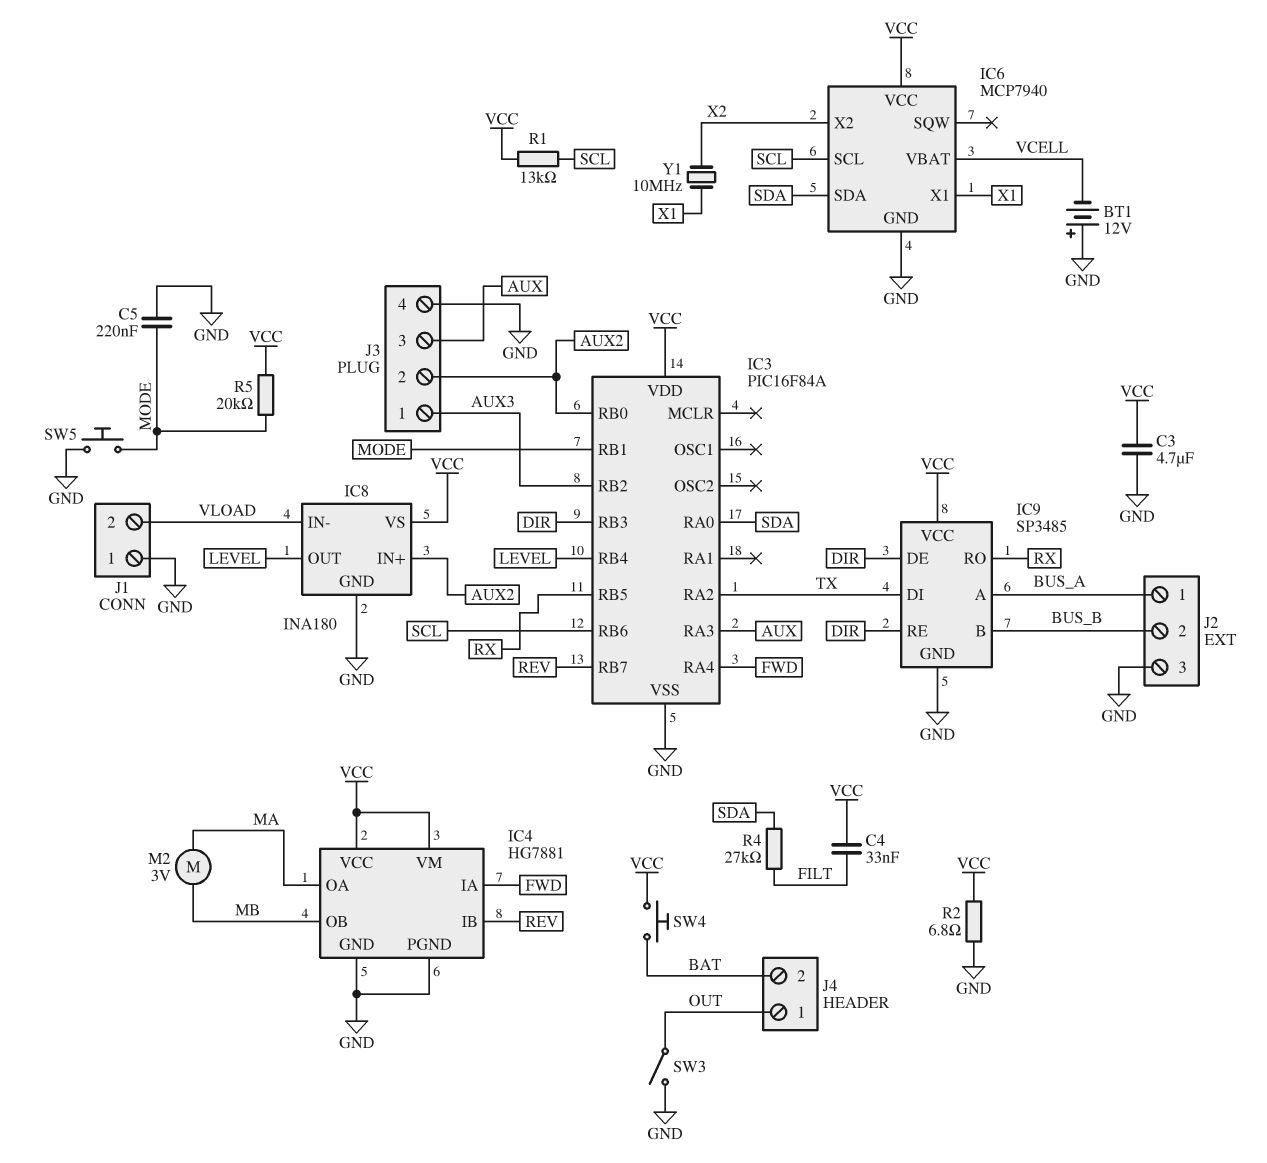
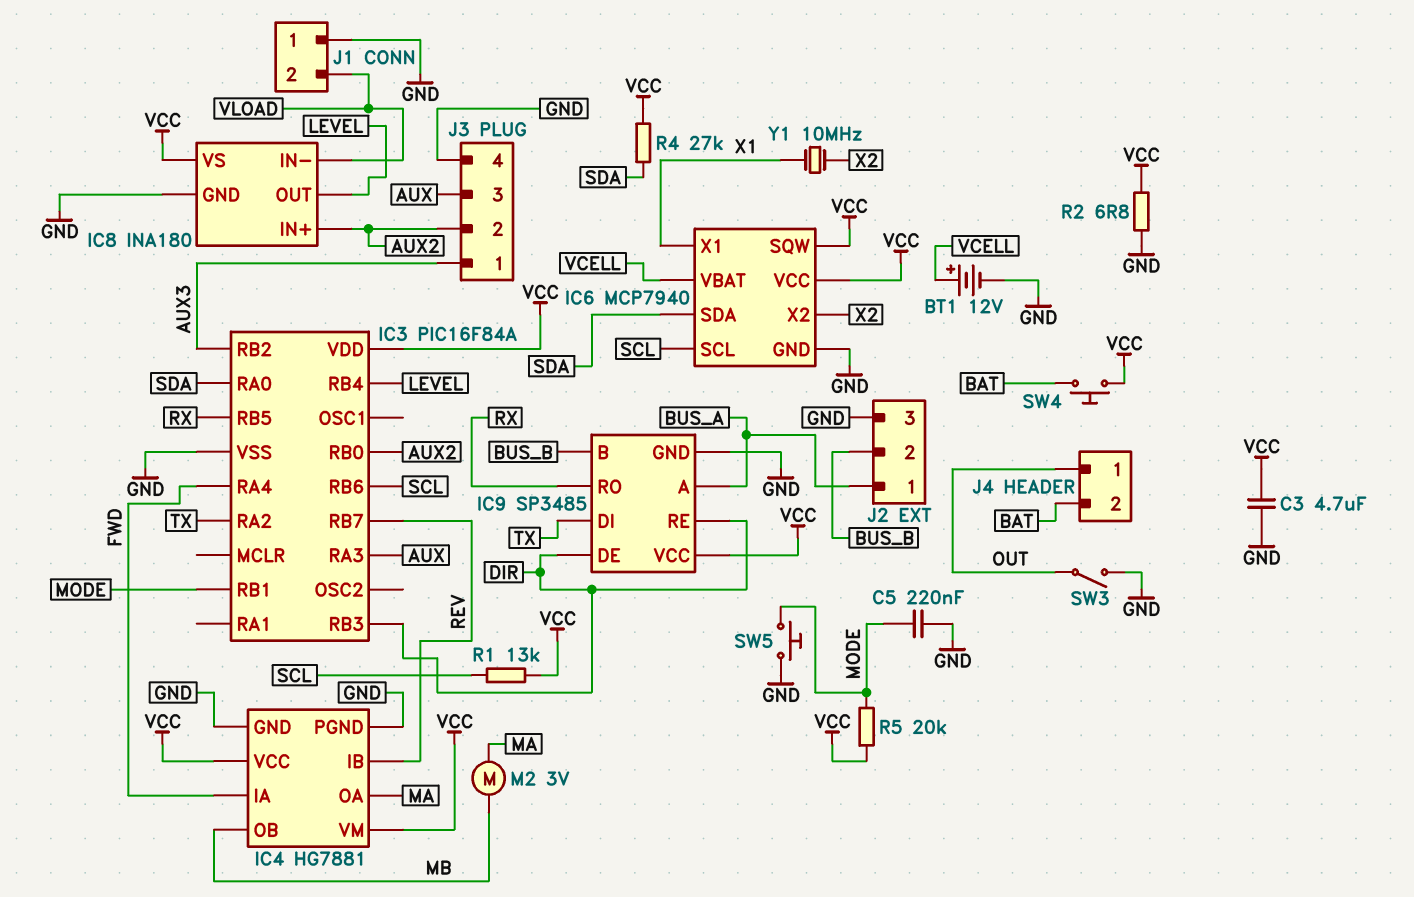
BT1: 12V (plus GND, minus VCELL) -> 12V (plus VCELL, minus GND)
C4: 33nF (FILT, VCC) -> none
IC6 pin SQW: none -> VCC
R4: 27k (FILT, SDA) -> 27k (SDA, VCC)

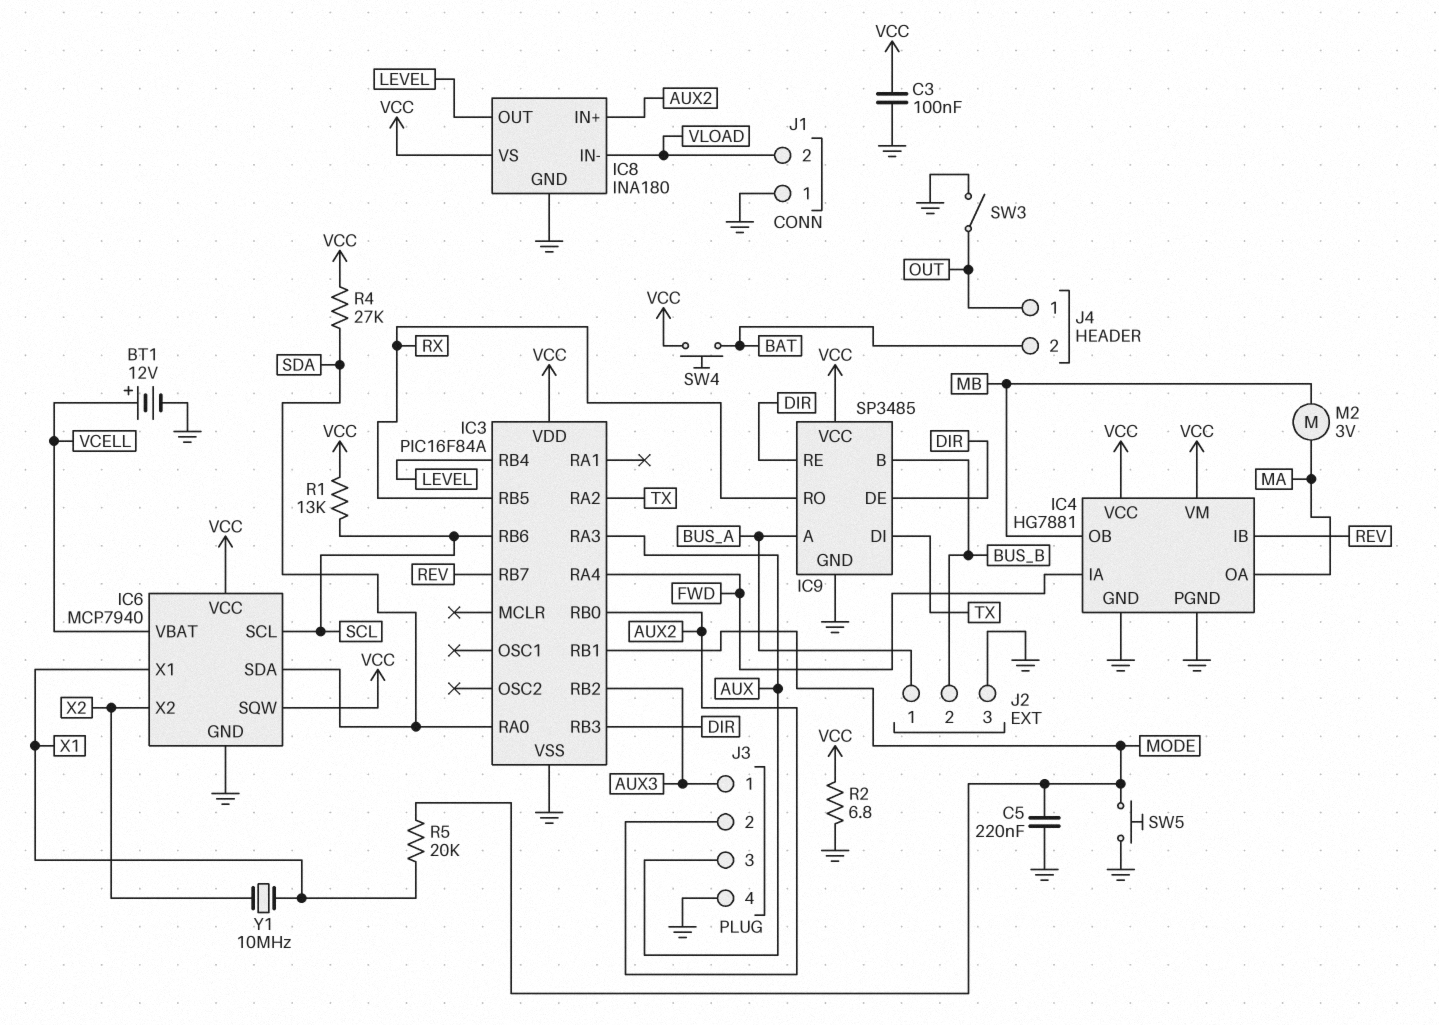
C3: 4.7uF (GND, VCC) -> 100nF (GND, VCC)
R5: 20k (MODE, VCC) -> 20k (MODE, X1)

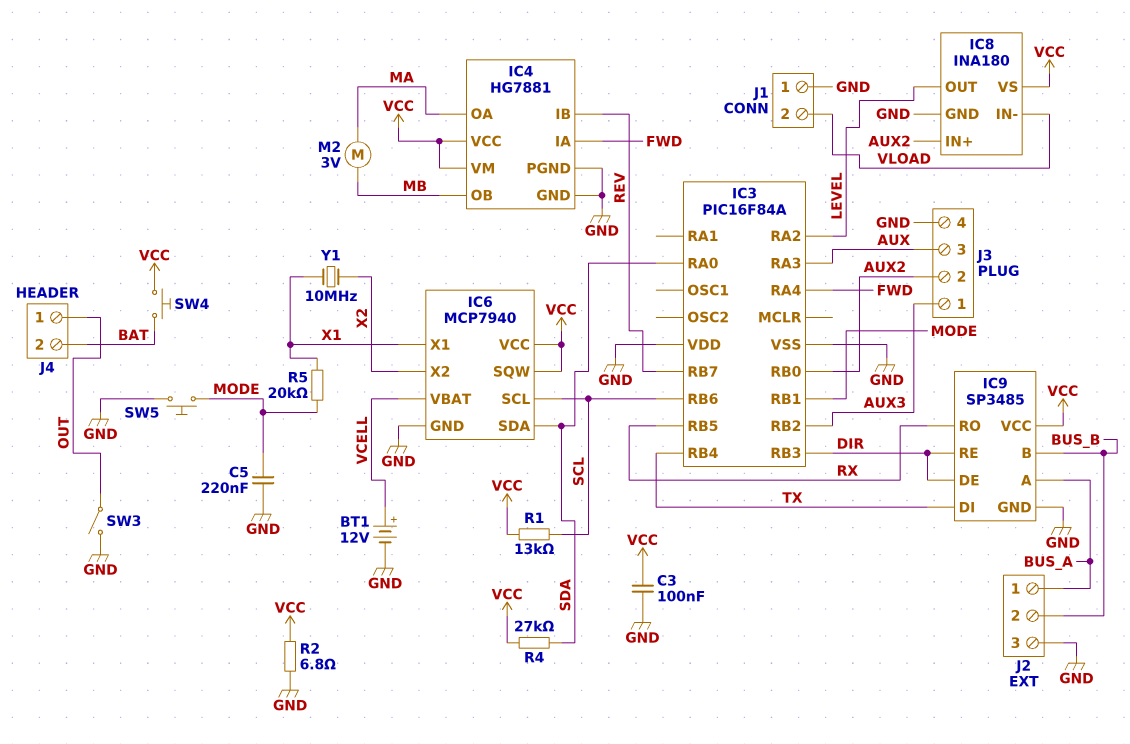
IC3 pin RA2: TX -> LEVEL
IC3 pin RB4: LEVEL -> TX
IC3 pin VDD: VCC -> GND

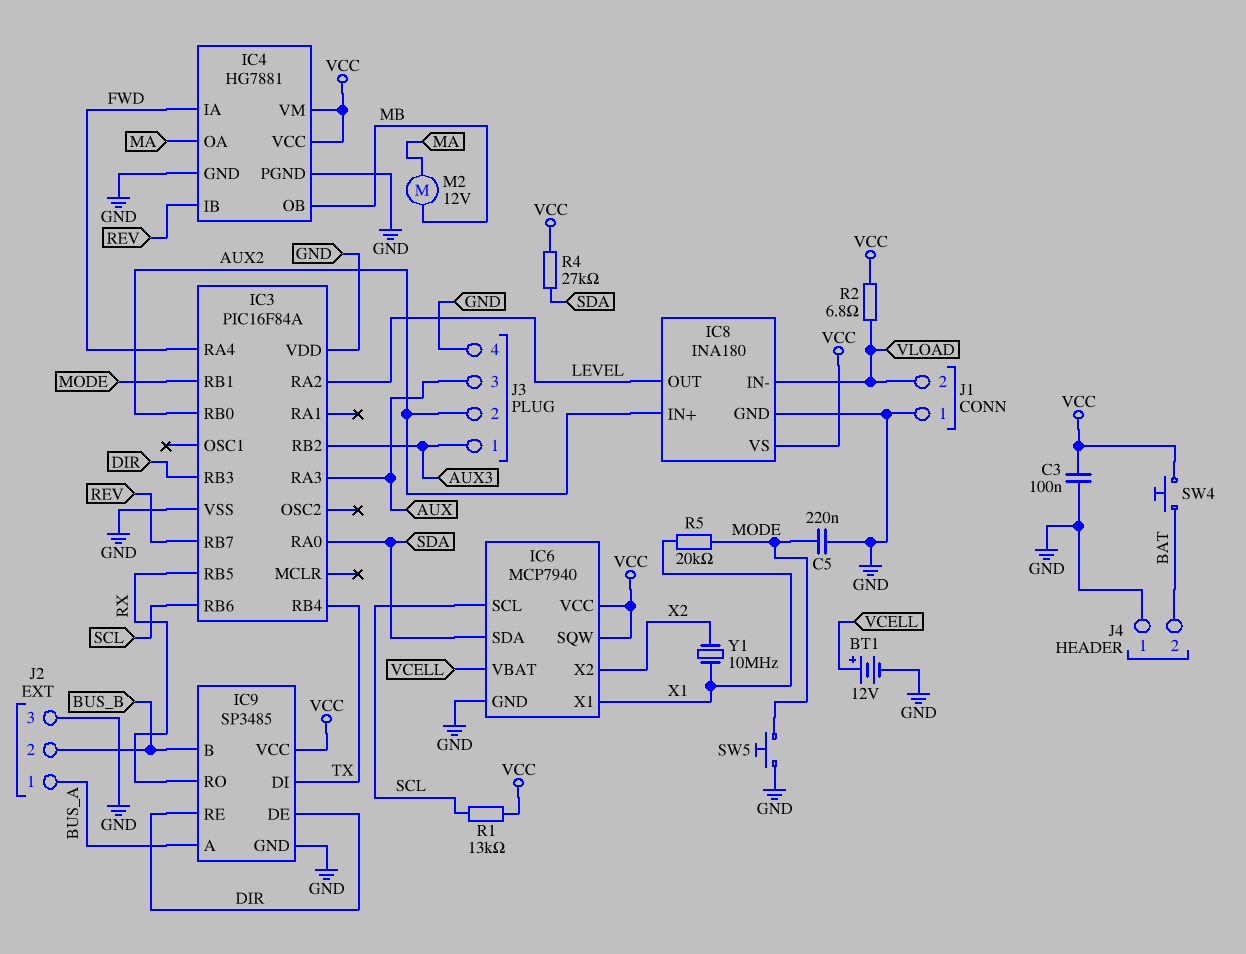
J4 pin 1: OUT -> GND
M2: motor 3V (MA, MB) -> motor 12V (MA, MB)
R2: 6.8 (GND, VCC) -> 6.8 (VCC, VLOAD)
SW3: switch (GND, OUT) -> none

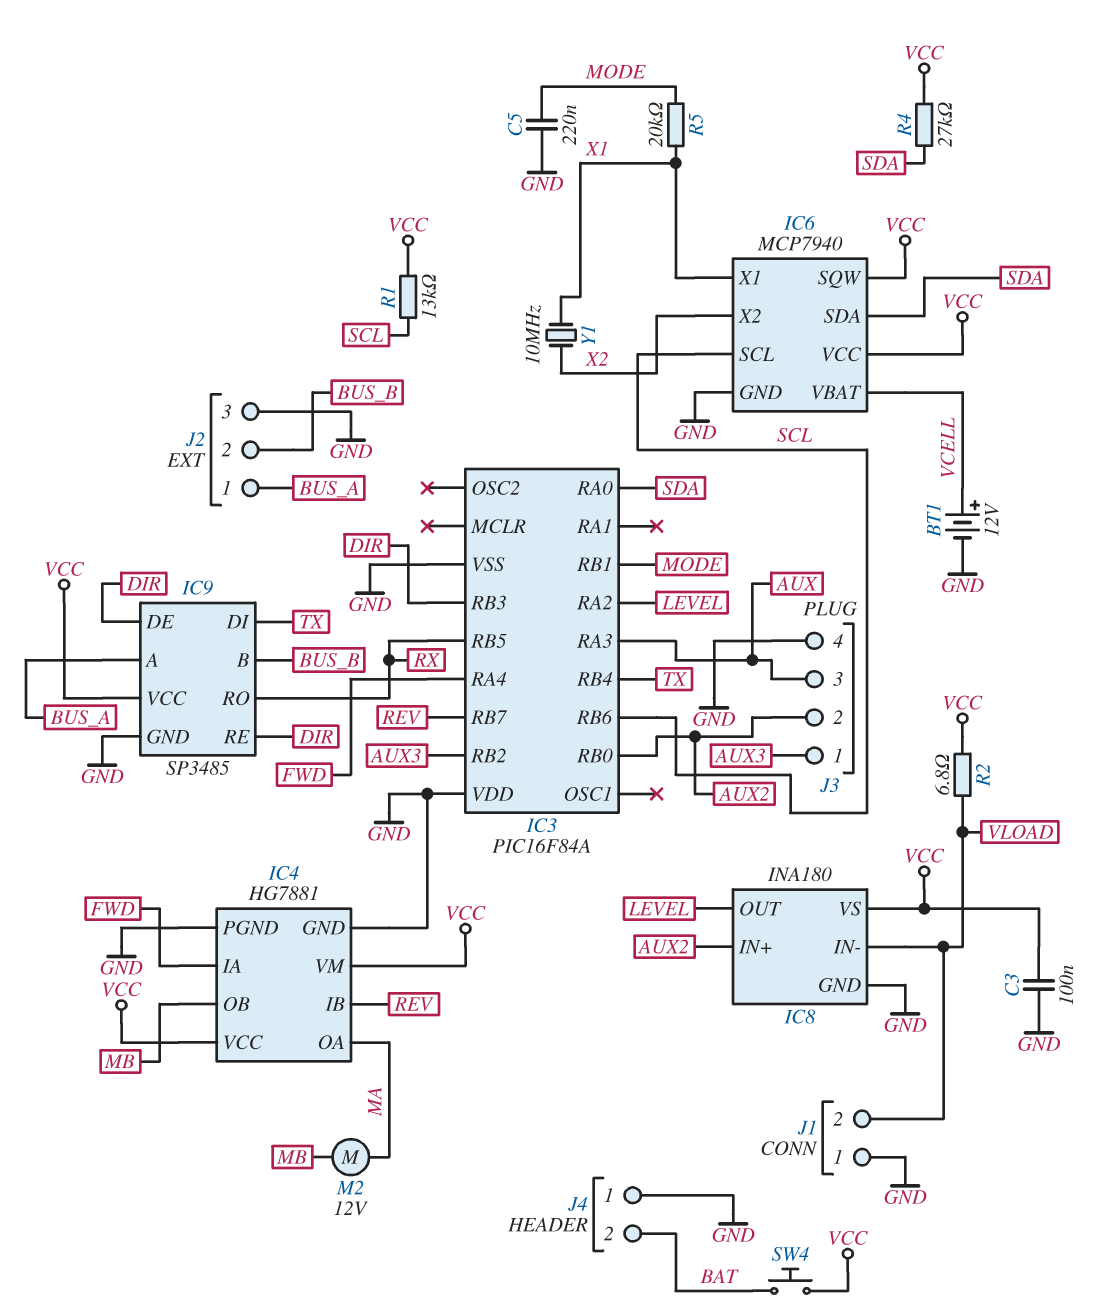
SW5: button (GND, MODE) -> none

